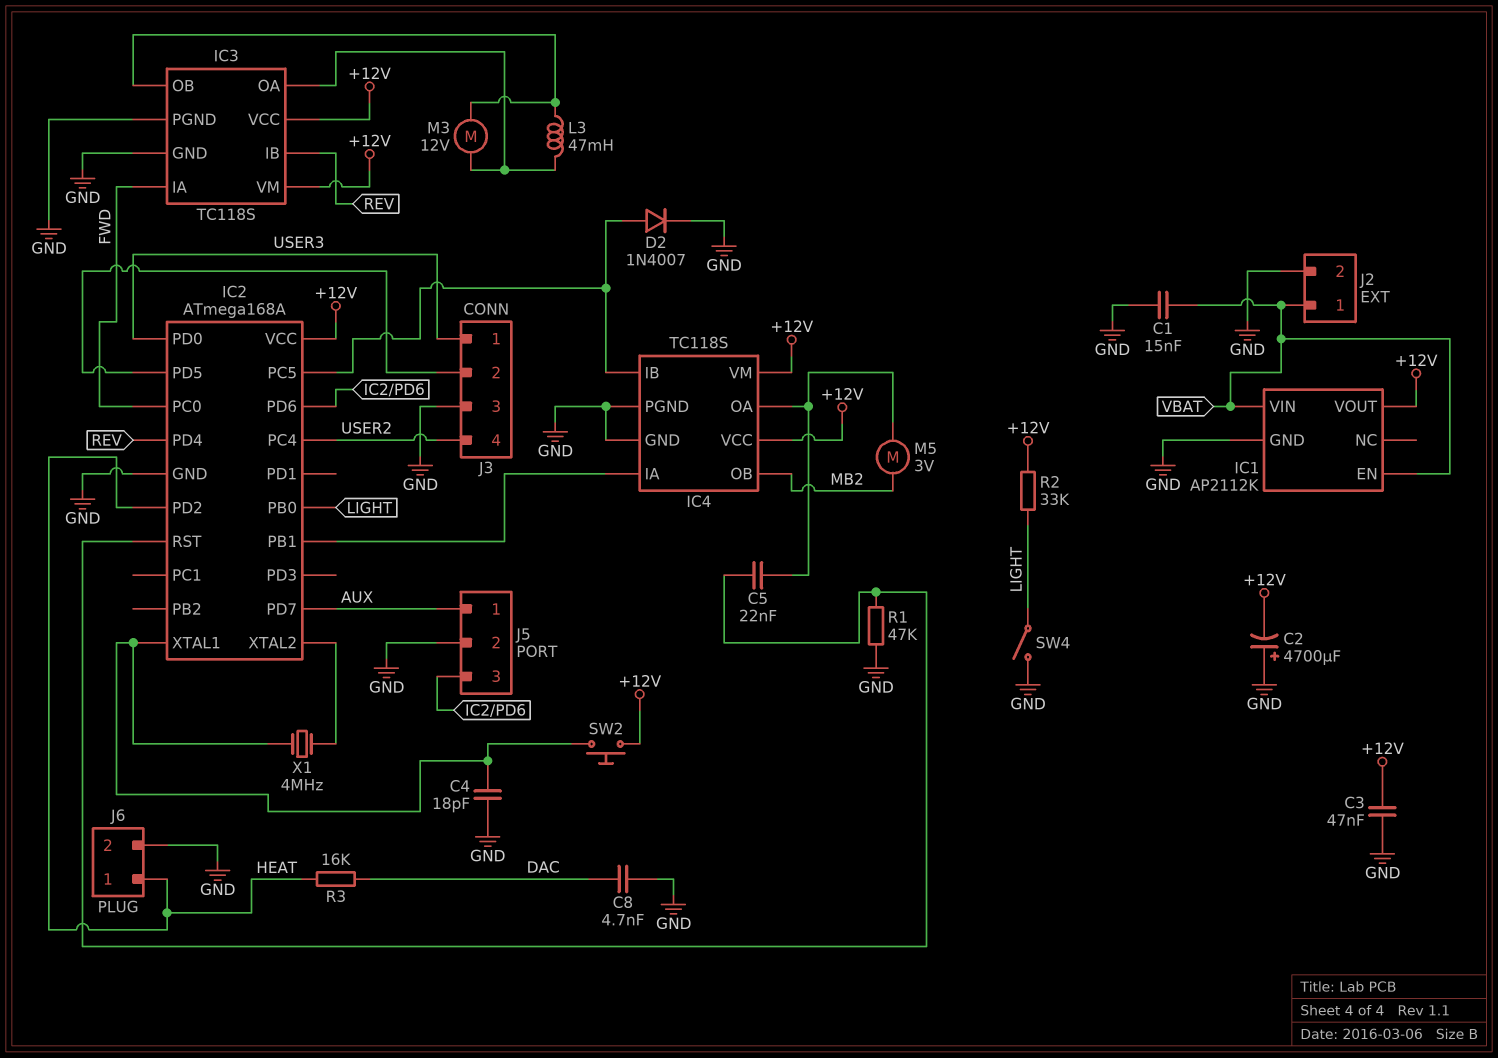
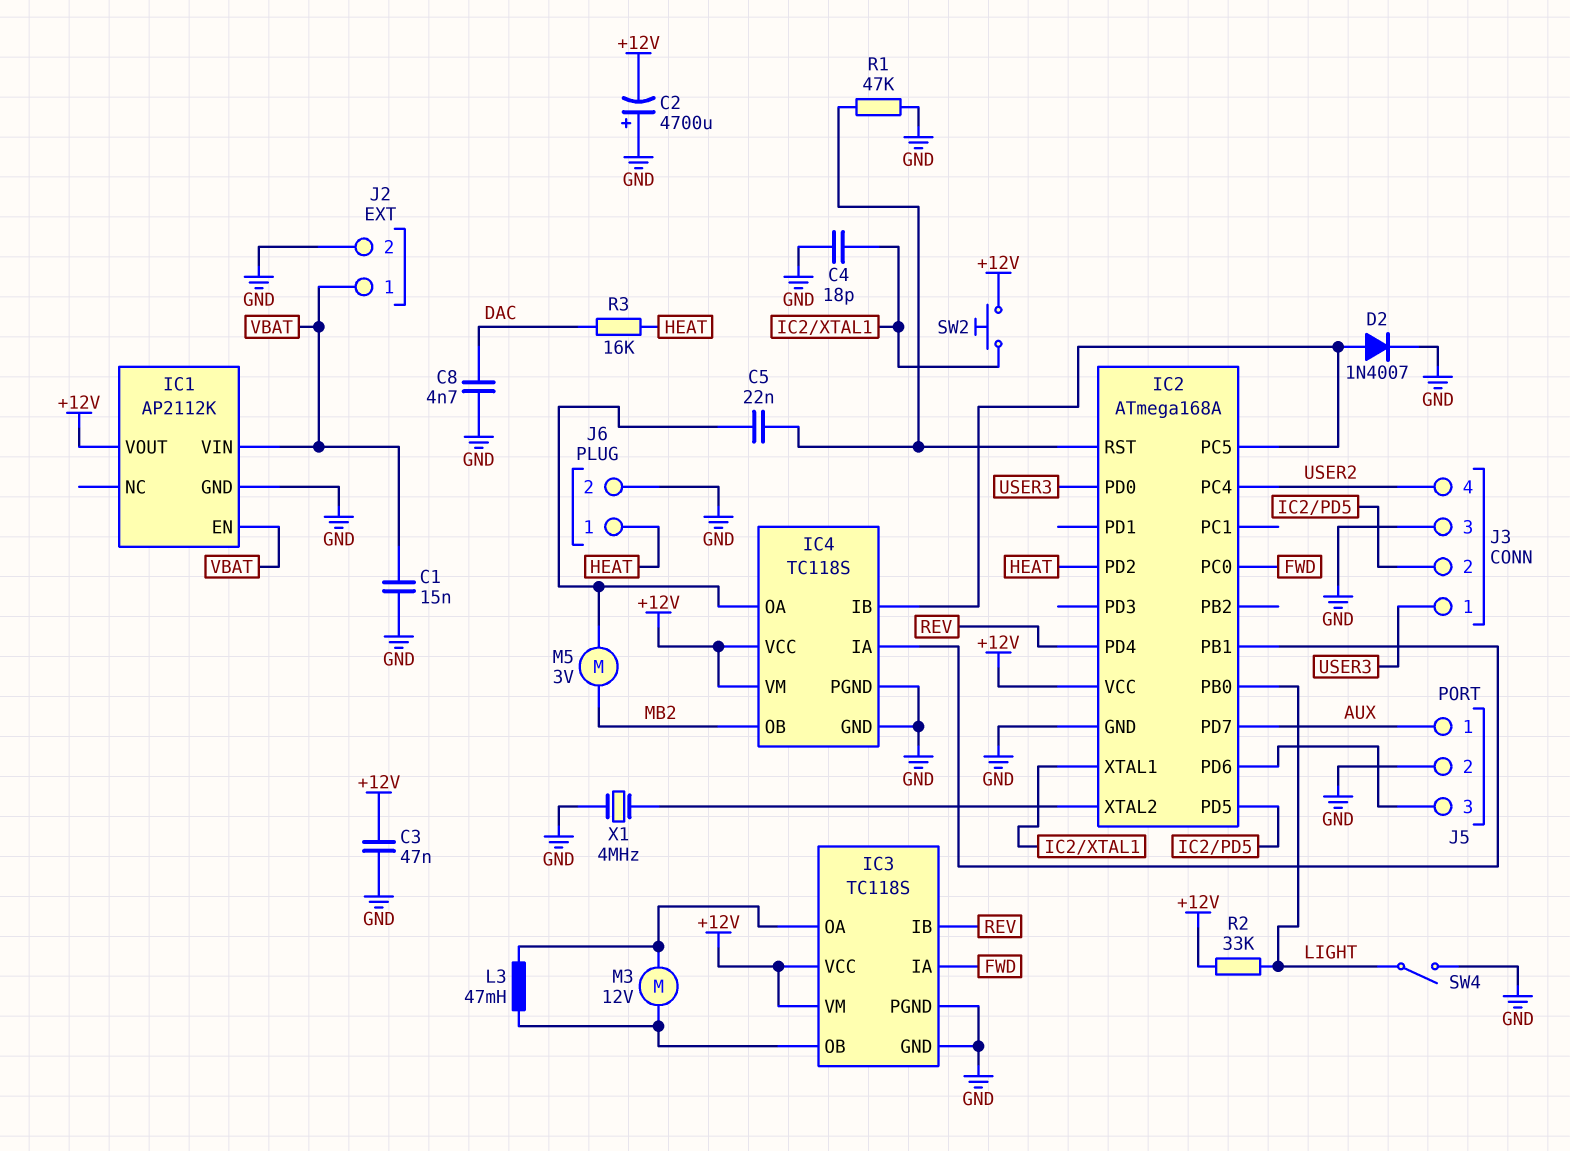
X1: 4MHz (IC2/XTAL1, IC2/XTAL2) -> 4MHz (GND, IC2/XTAL2)

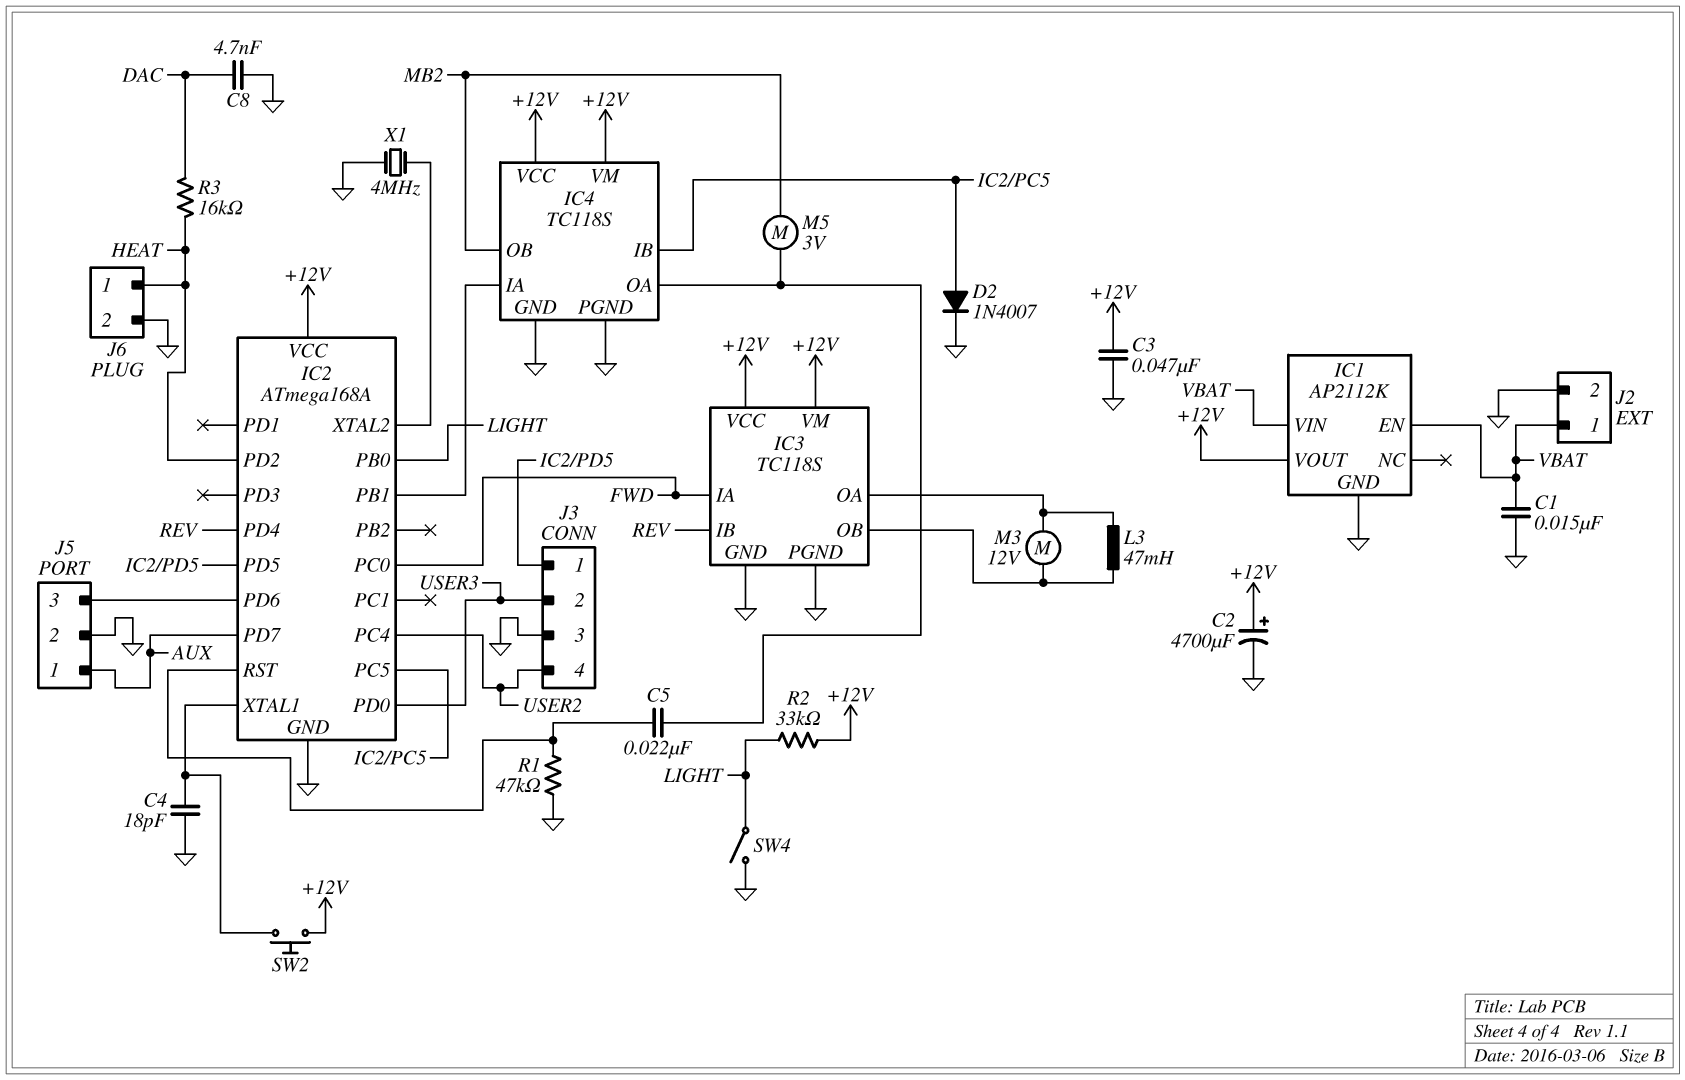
C2: 4700uF (plus GND, minus +12V) -> 4700uF (plus +12V, minus GND)
J3 pin 1: USER3 -> IC2/PD5
J3 pin 2: IC2/PD5 -> USER3

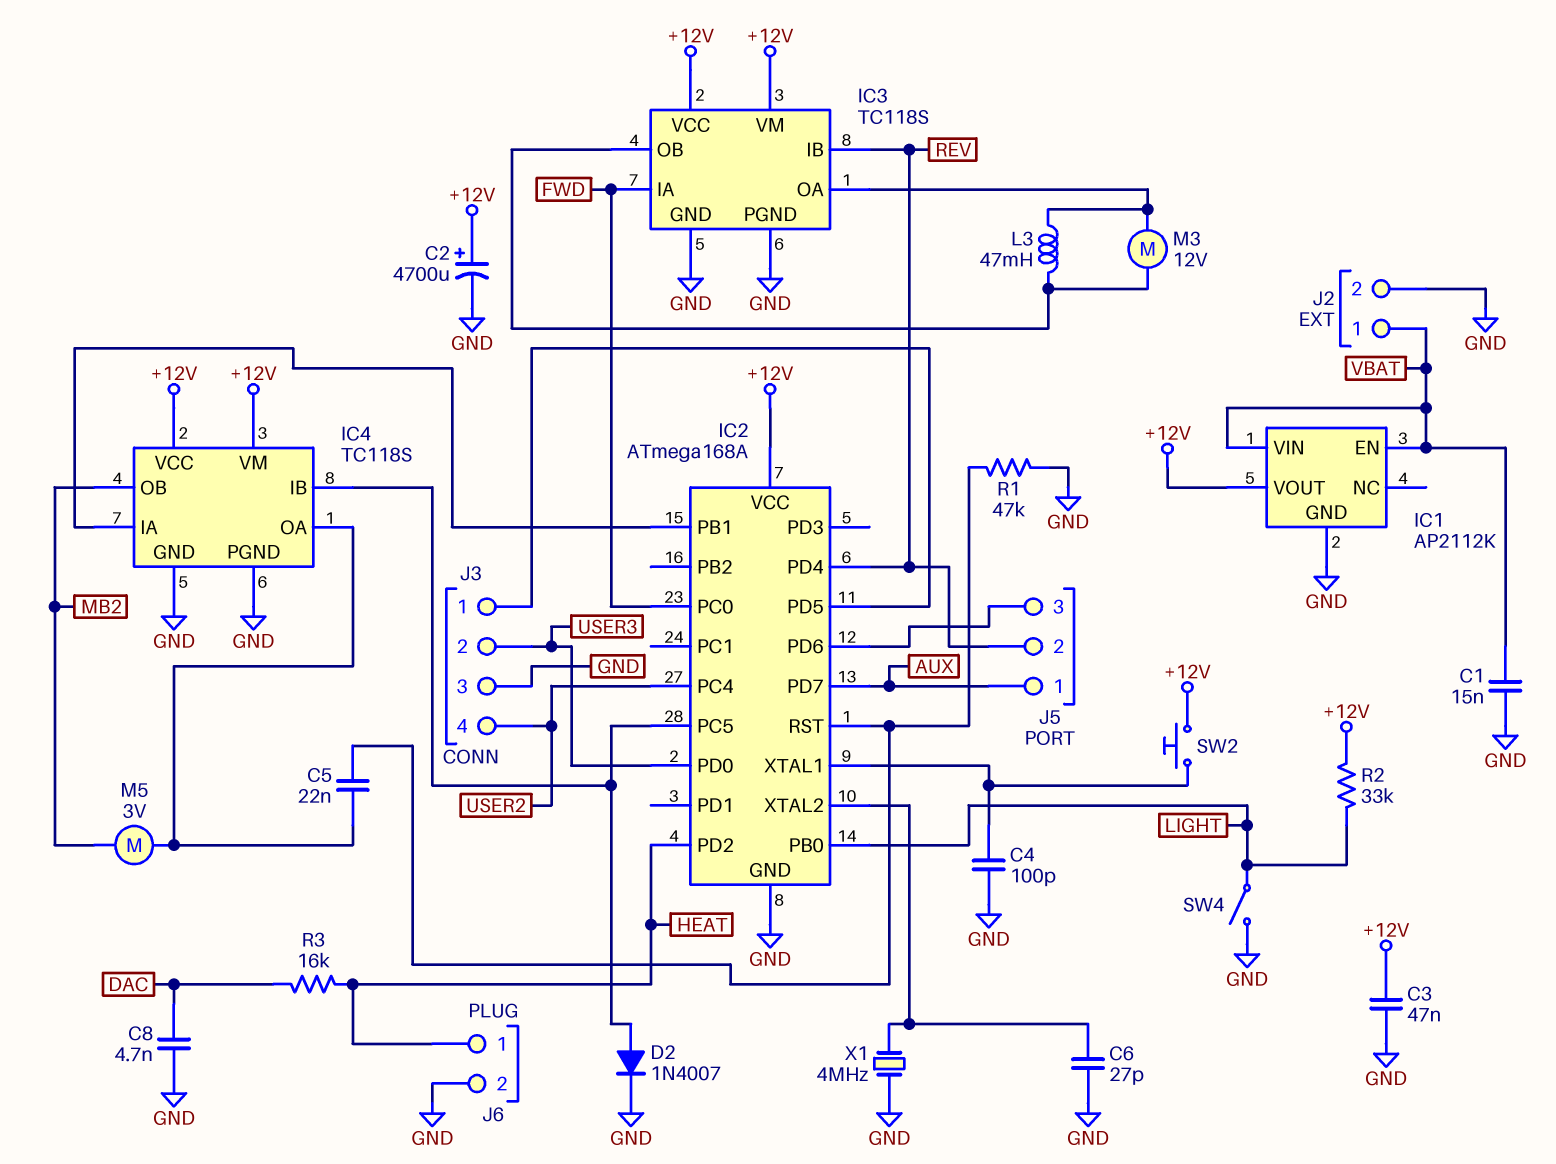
C4: 18pF (GND, IC2/XTAL1) -> 100pF (GND, IC2/XTAL1)
C6: none -> 27pF (GND, IC2/XTAL2)
J5 pin 2: GND -> REV

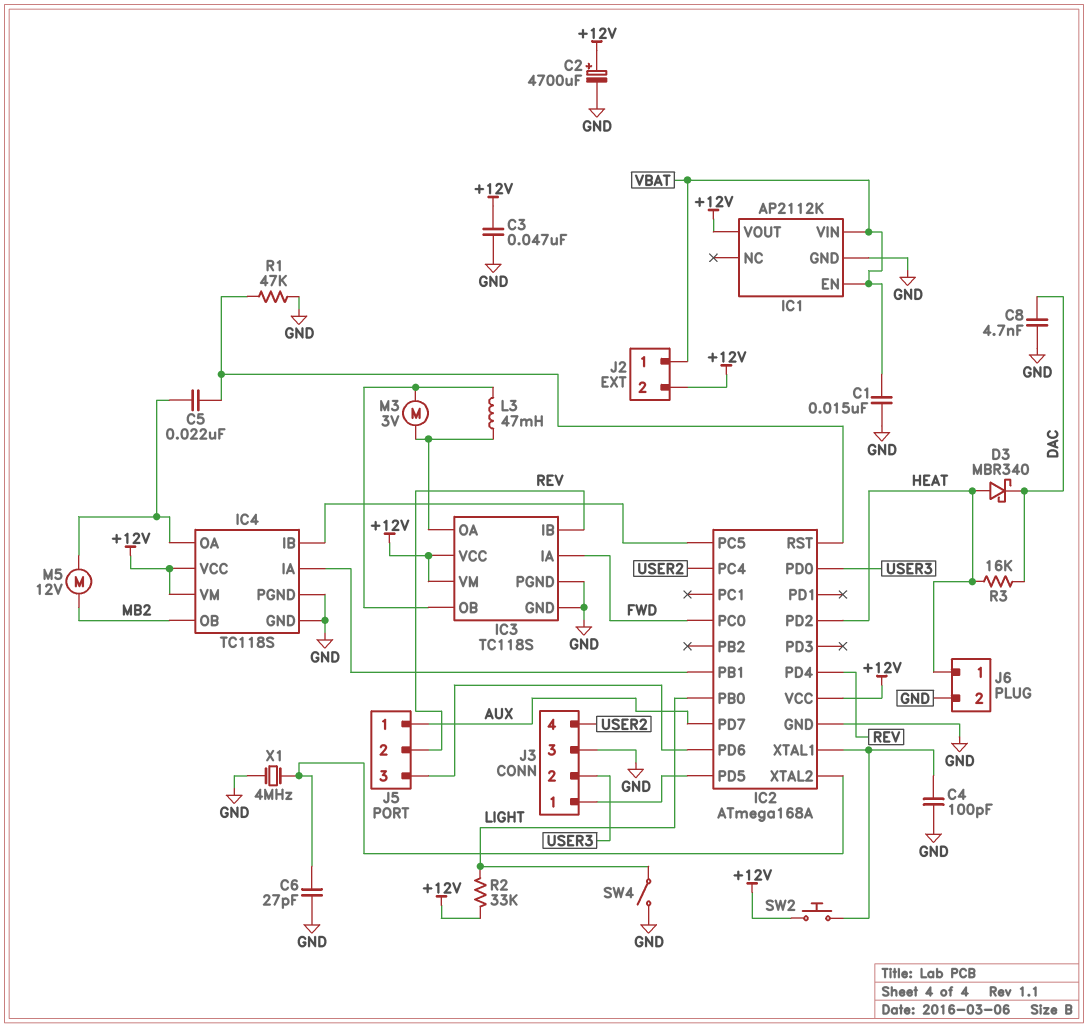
D2: diode 1N4007 (A IC2/PC5, K GND) -> none
D3: none -> schottky MBR340 (A HEAT, K DAC)
J2 pin 2: GND -> +12V
M3: motor 12V (IC3/OA, IC3/OB) -> motor 3V (IC3/OA, IC3/OB)
M5: motor 3V (IC4/OA, MB2) -> motor 12V (IC4/OA, MB2)

